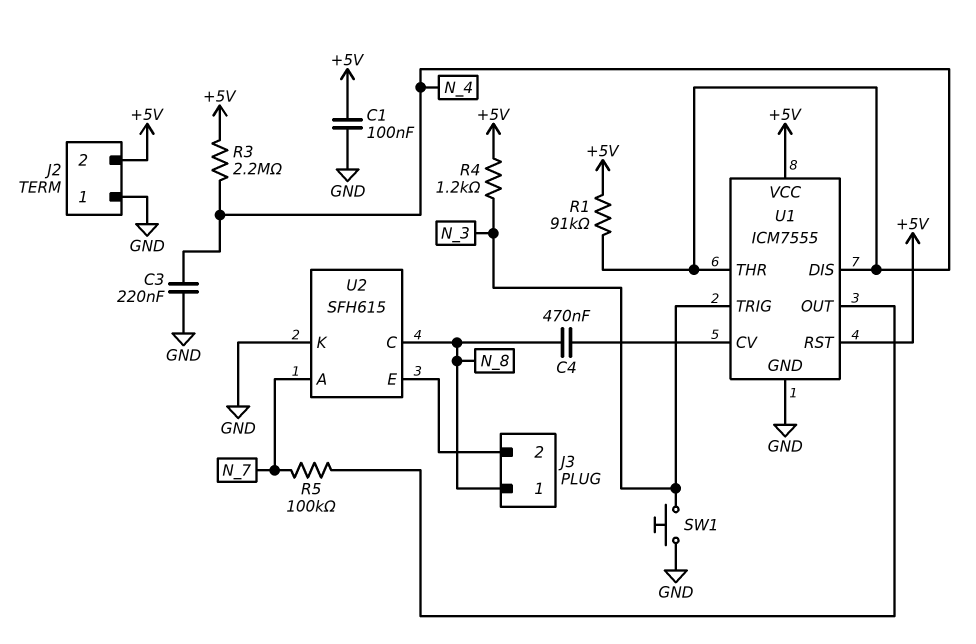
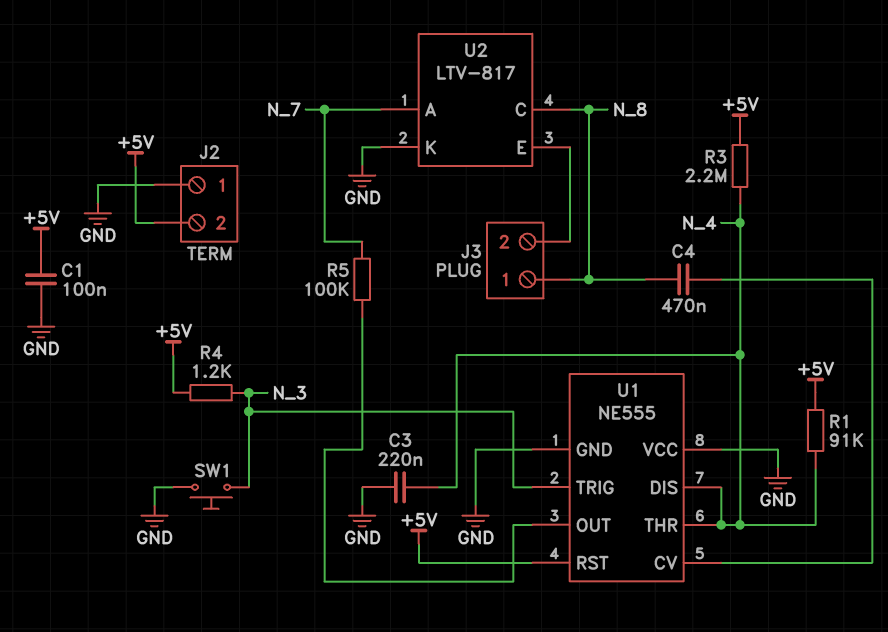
U1: ICM7555 -> NE555
U1 pin VCC: +5V -> GND
U2: SFH615 -> LTV-817

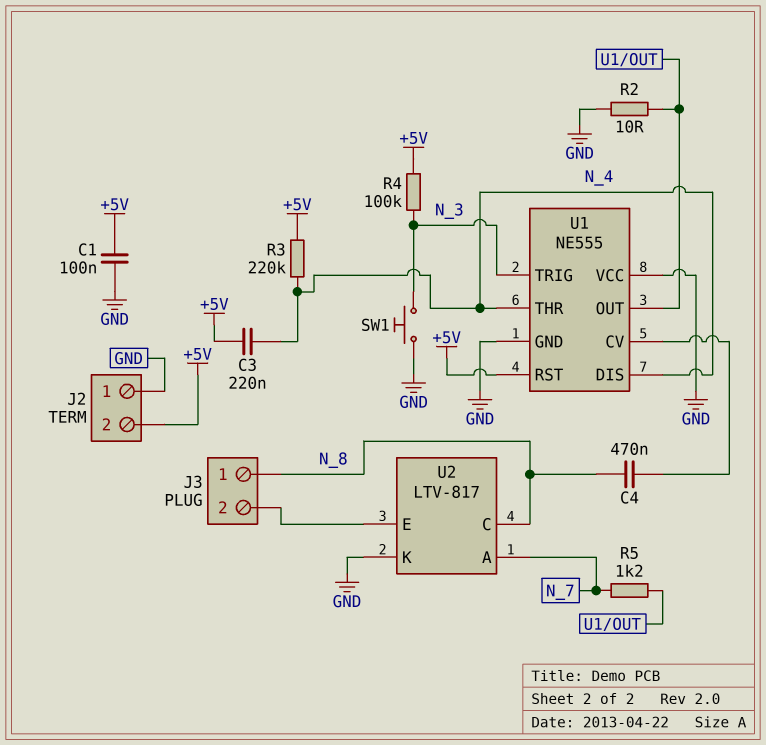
C3: 220nF (GND, N_4) -> 220nF (+5V, N_4)
R1: 91k (+5V, N_4) -> none
R2: none -> 10 (GND, U1/OUT)
R3: 2.2M (+5V, N_4) -> 220k (+5V, N_4)
R4: 1.2k (+5V, N_3) -> 100k (+5V, N_3)
R5: 100k (N_7, U1/OUT) -> 1.2k (N_7, U1/OUT)

